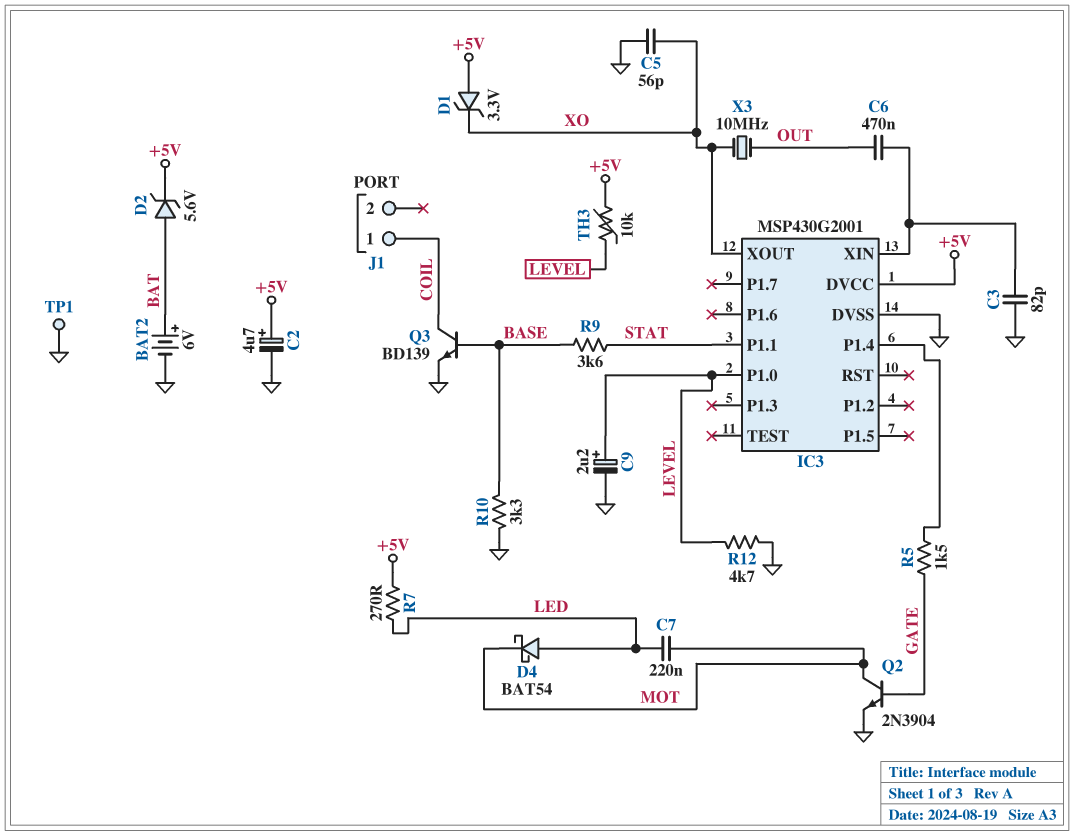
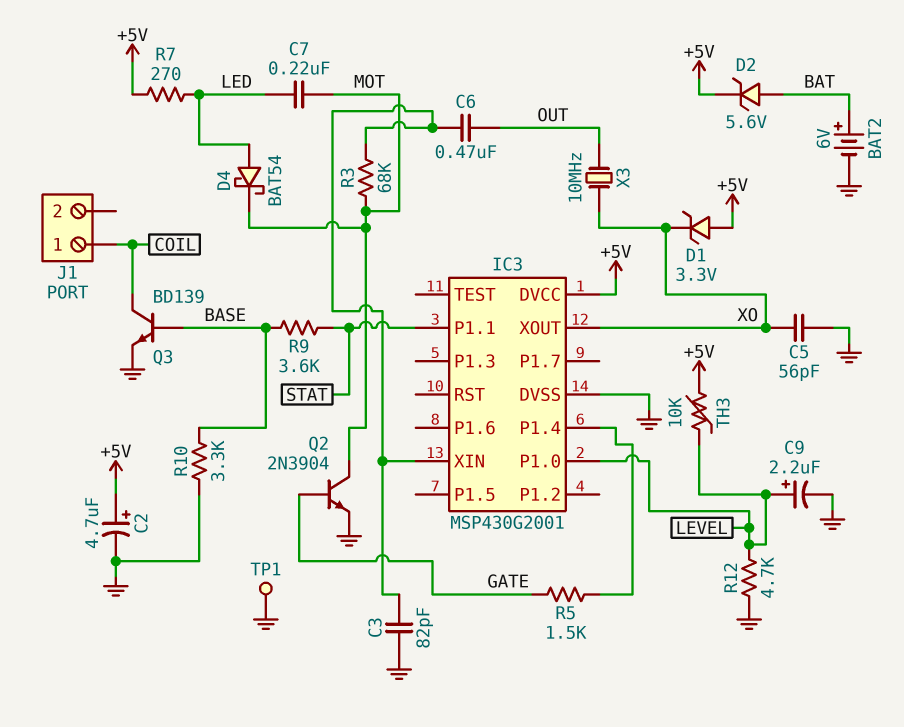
R3: none -> 68k (IC3/XIN, MOT)

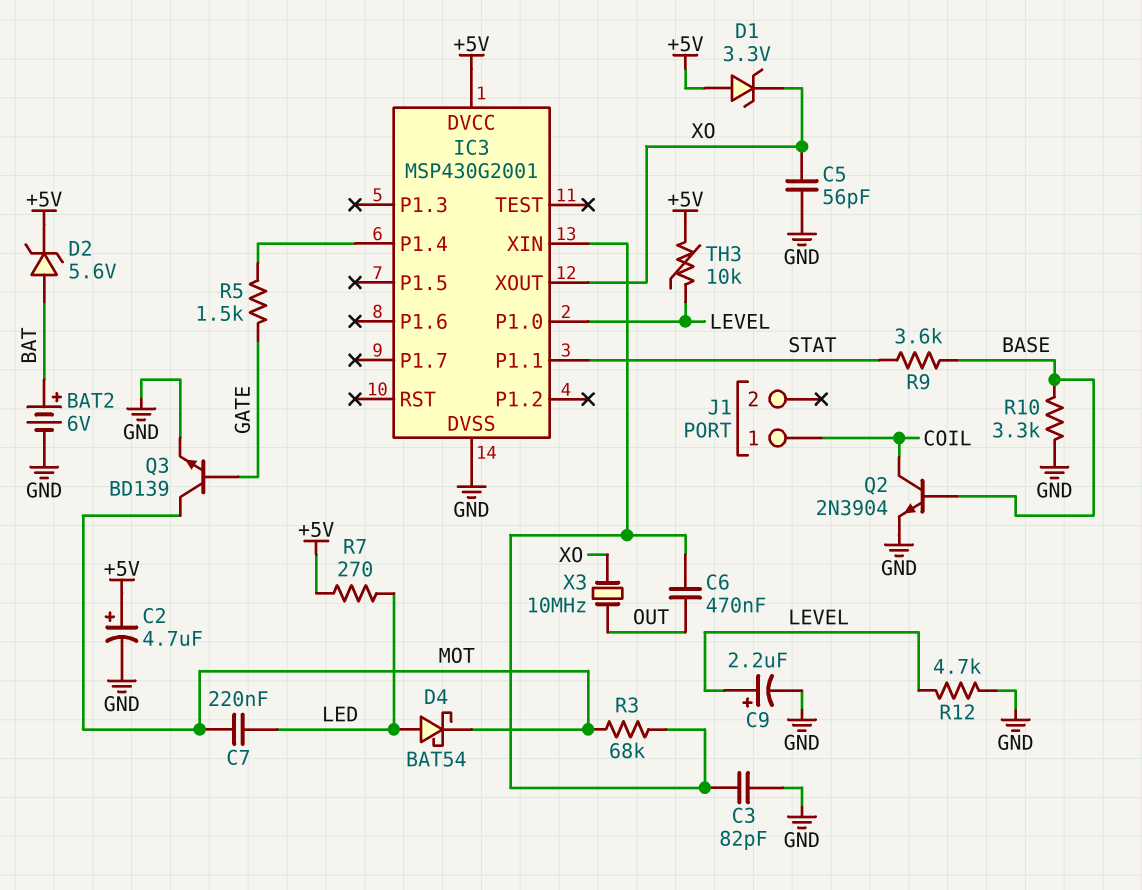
Q2: NPN 2N3904 (B GATE, C MOT, E GND) -> NPN 2N3904 (B BASE, C COIL, E GND)
Q3: NPN BD139 (B BASE, C COIL, E GND) -> NPN BD139 (B GATE, C MOT, E GND)
TP1: test point (GND) -> none

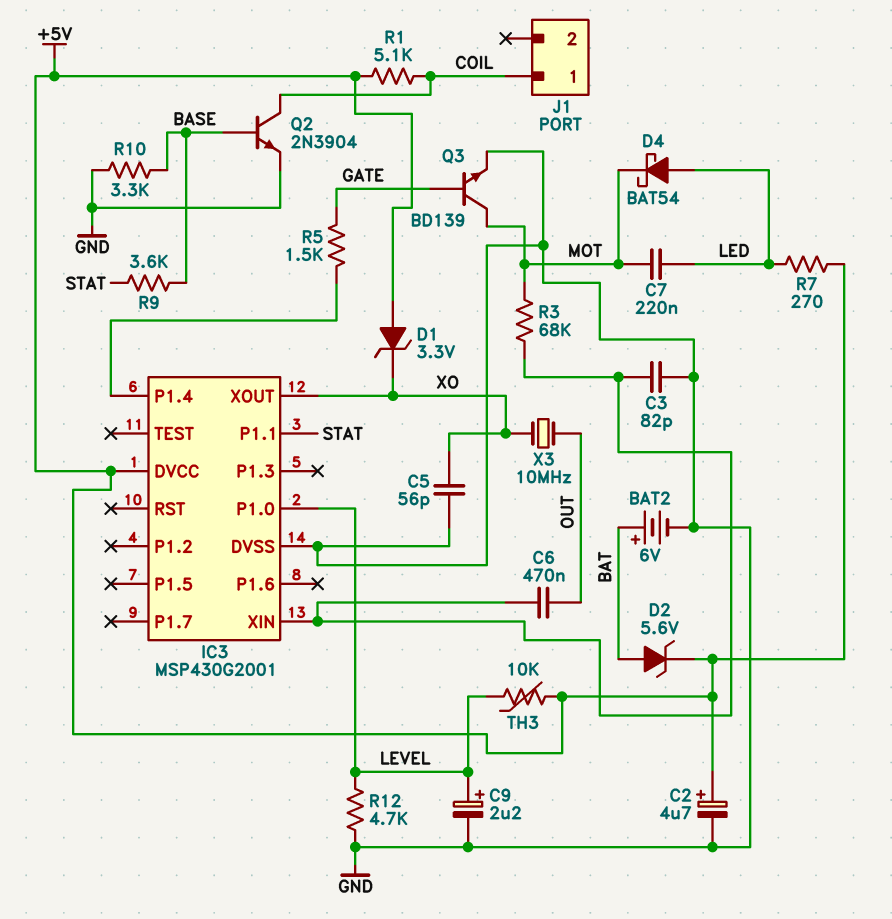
R1: none -> 5.1k (+5V, COIL)

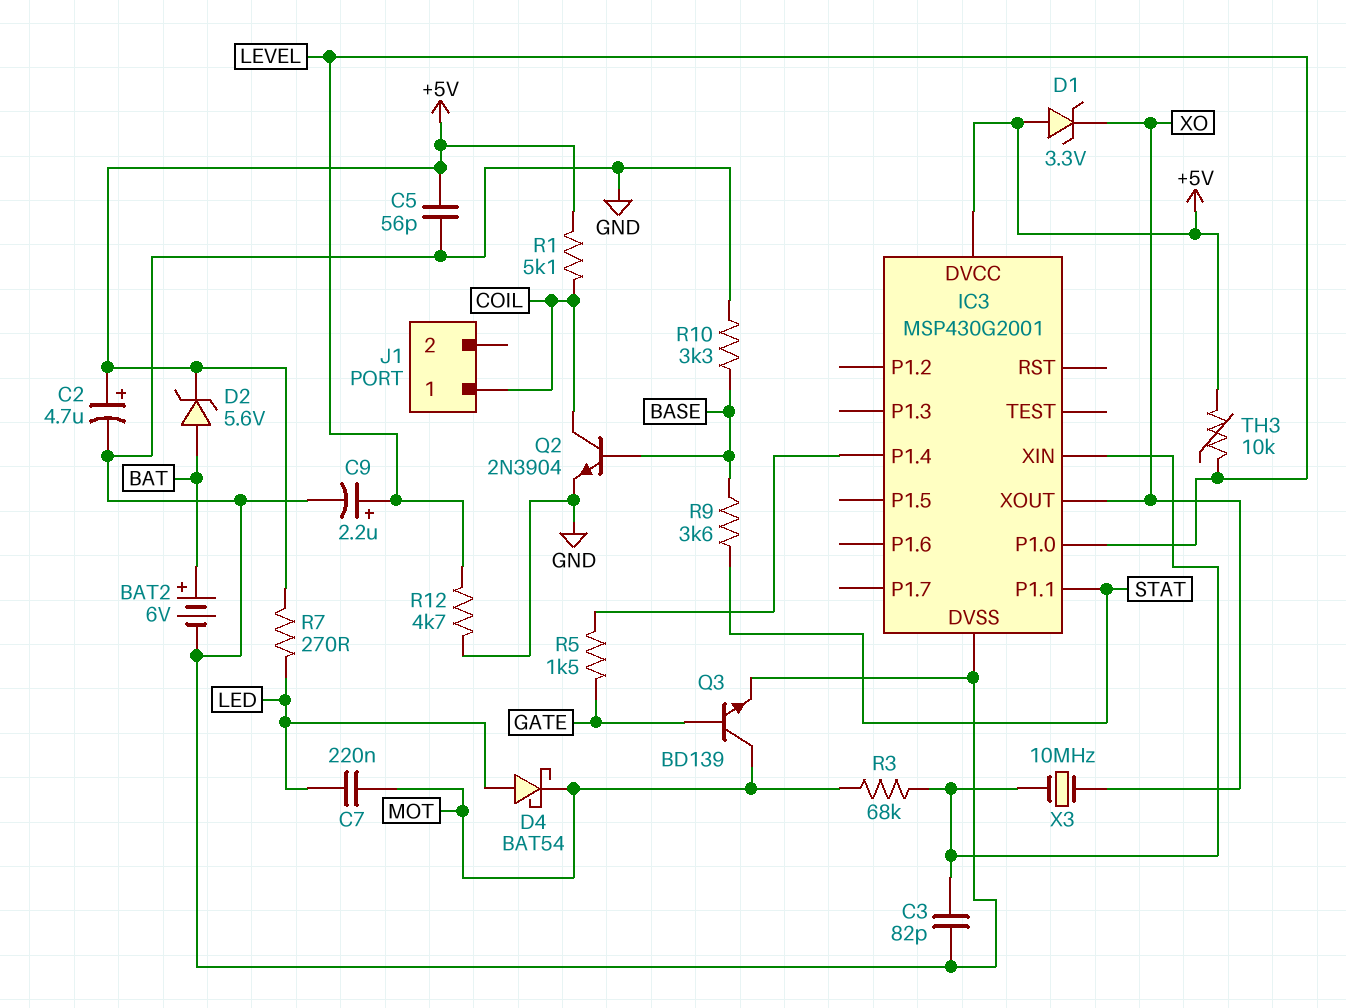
C5: 56pF (GND, XO) -> 56pF (+5V, GND)
C6: 470nF (IC3/XIN, OUT) -> none
X3: 10MHz (OUT, XO) -> 10MHz (IC3/XIN, XO)

